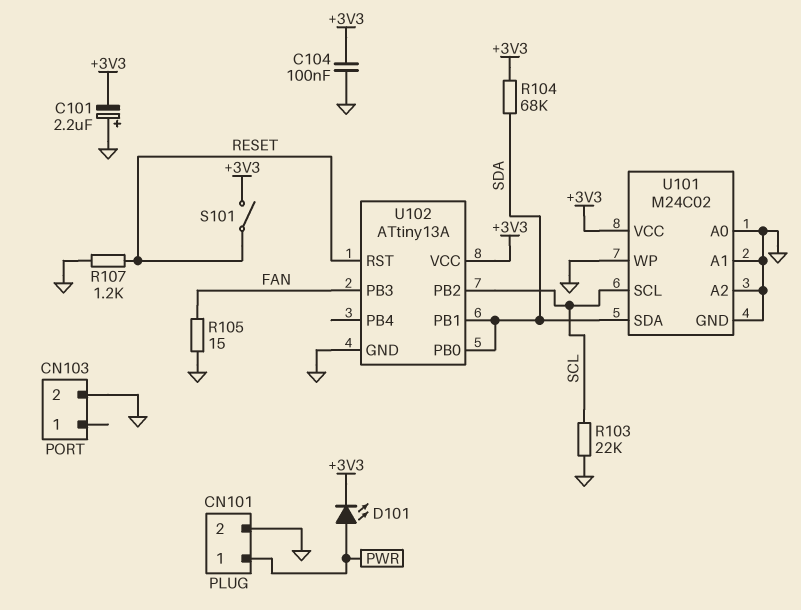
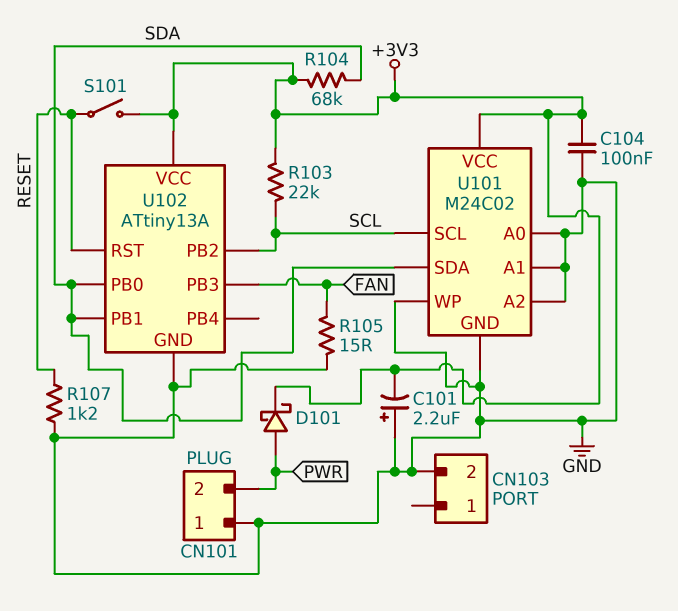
CN101 pin 1: PWR -> GND
CN101 pin 2: GND -> PWR
D101: LED (A PWR, K +3V3) -> schottky (A PWR, K +3V3)
R103: 22k (GND, SCL) -> 22k (+3V3, SCL)

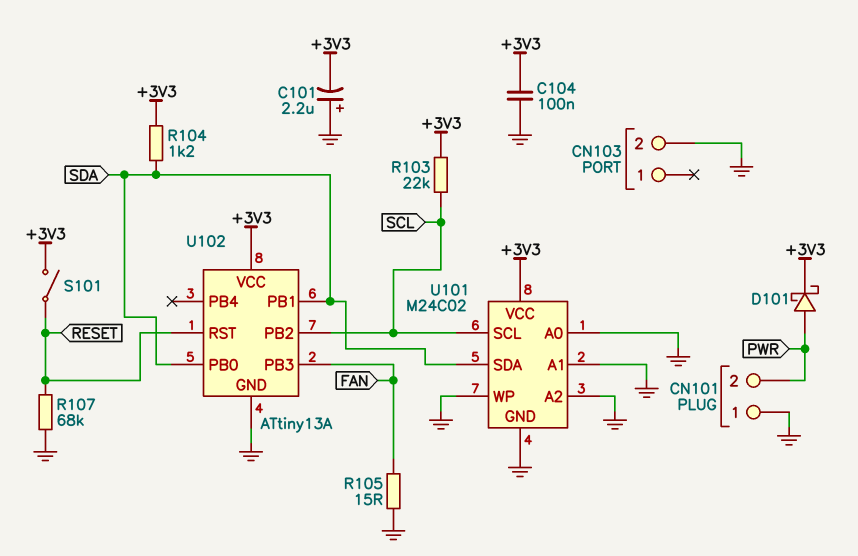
R104: 68k (+3V3, SDA) -> 1.2k (+3V3, SDA)
R107: 1.2k (GND, RESET) -> 68k (GND, RESET)

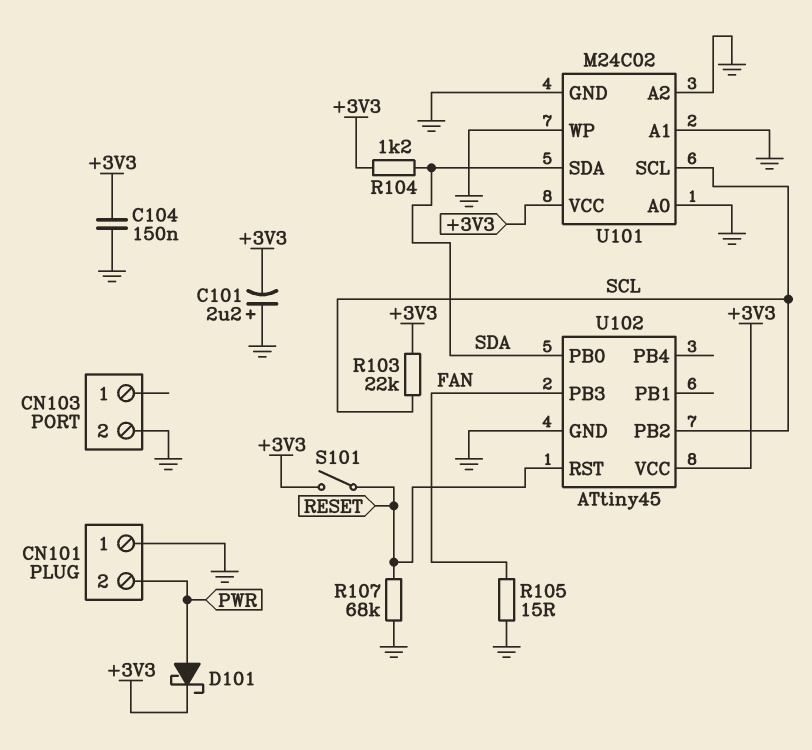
C104: 100nF (+3V3, GND) -> 150nF (+3V3, GND)
U102: ATtiny13A -> ATtiny45
U102 pin PB1: SDA -> none

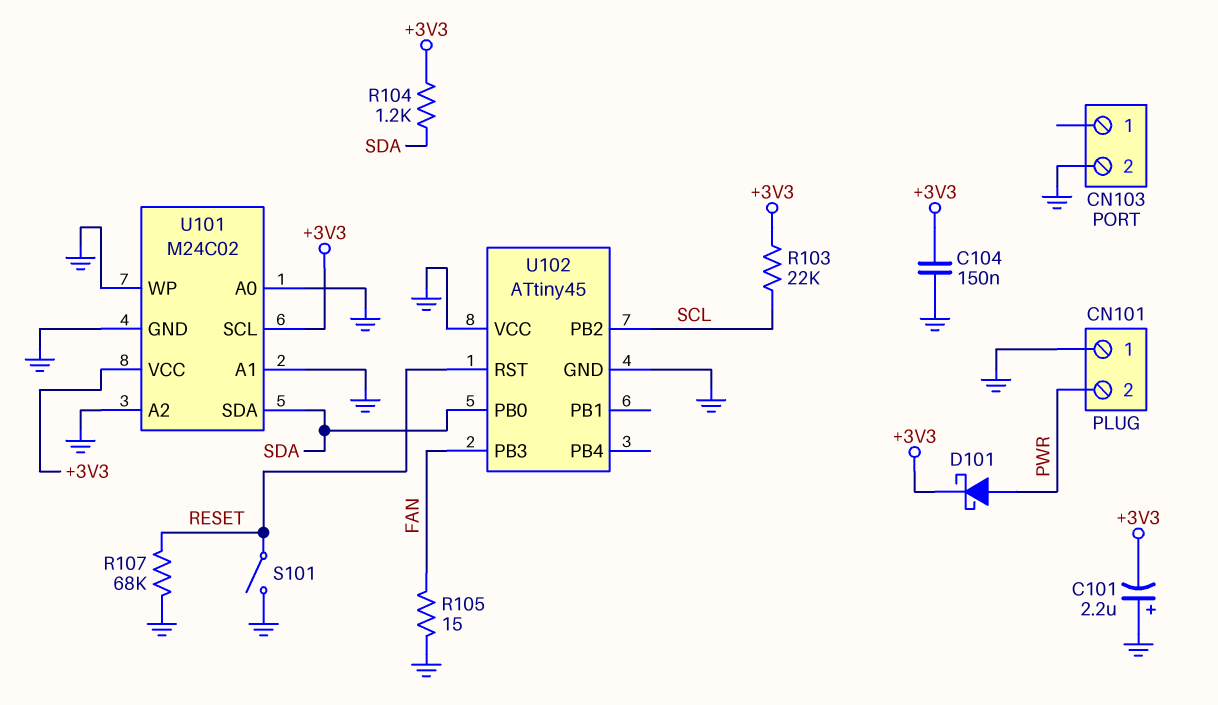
S101: switch (+3V3, RESET) -> switch (GND, RESET)
U101 pin SCL: SCL -> +3V3
U102 pin VCC: +3V3 -> GND

